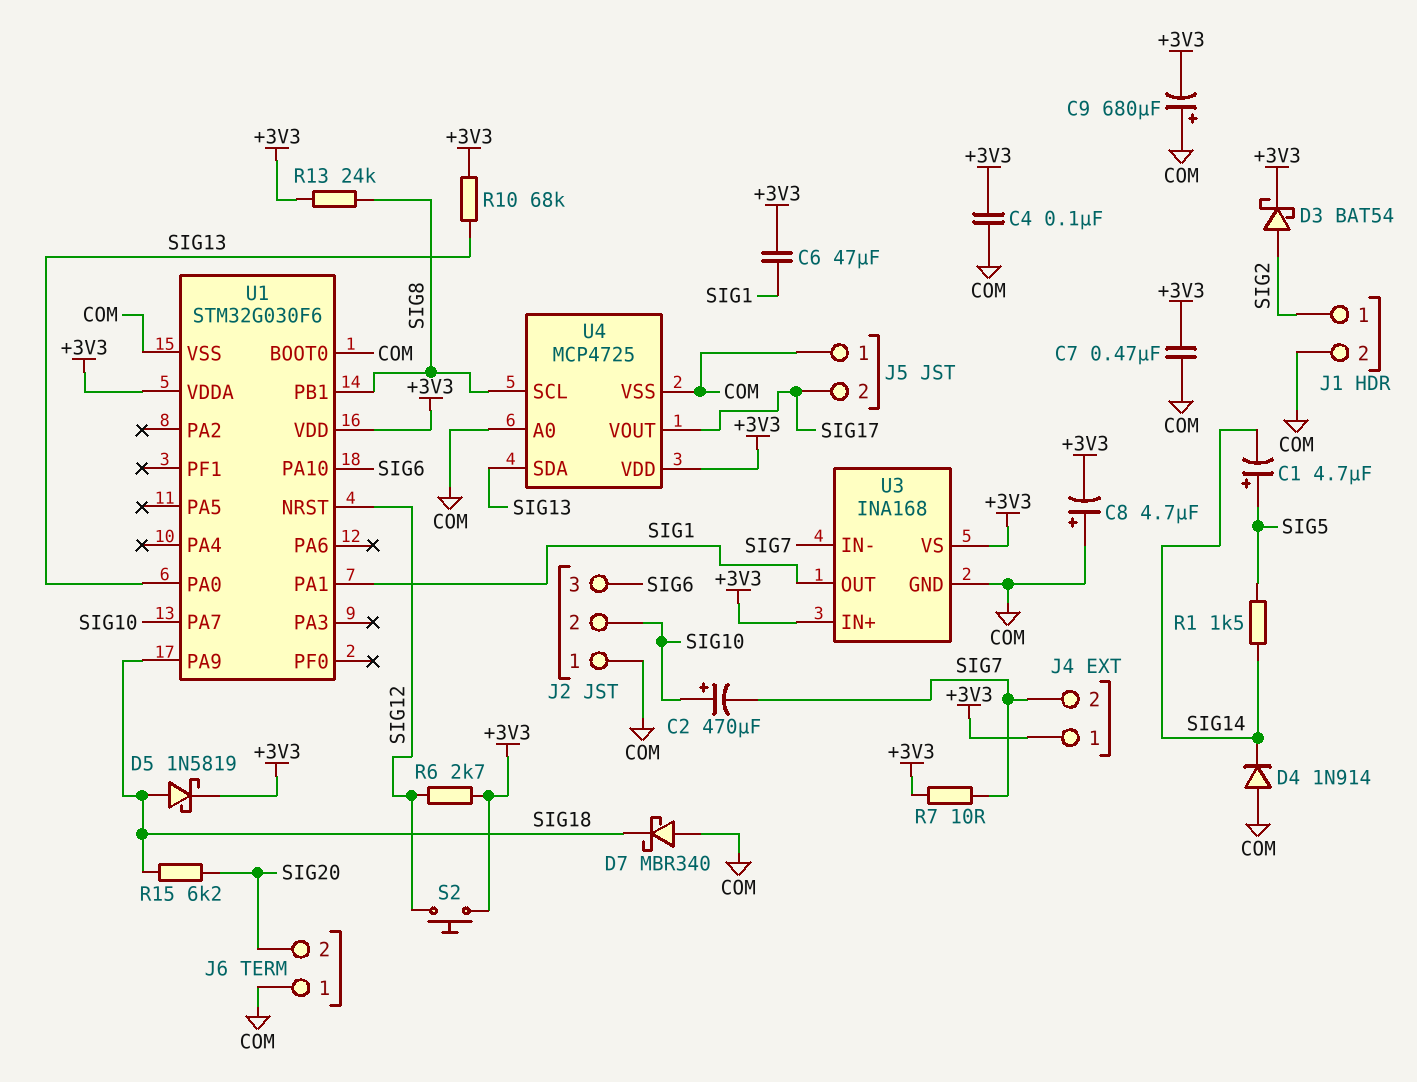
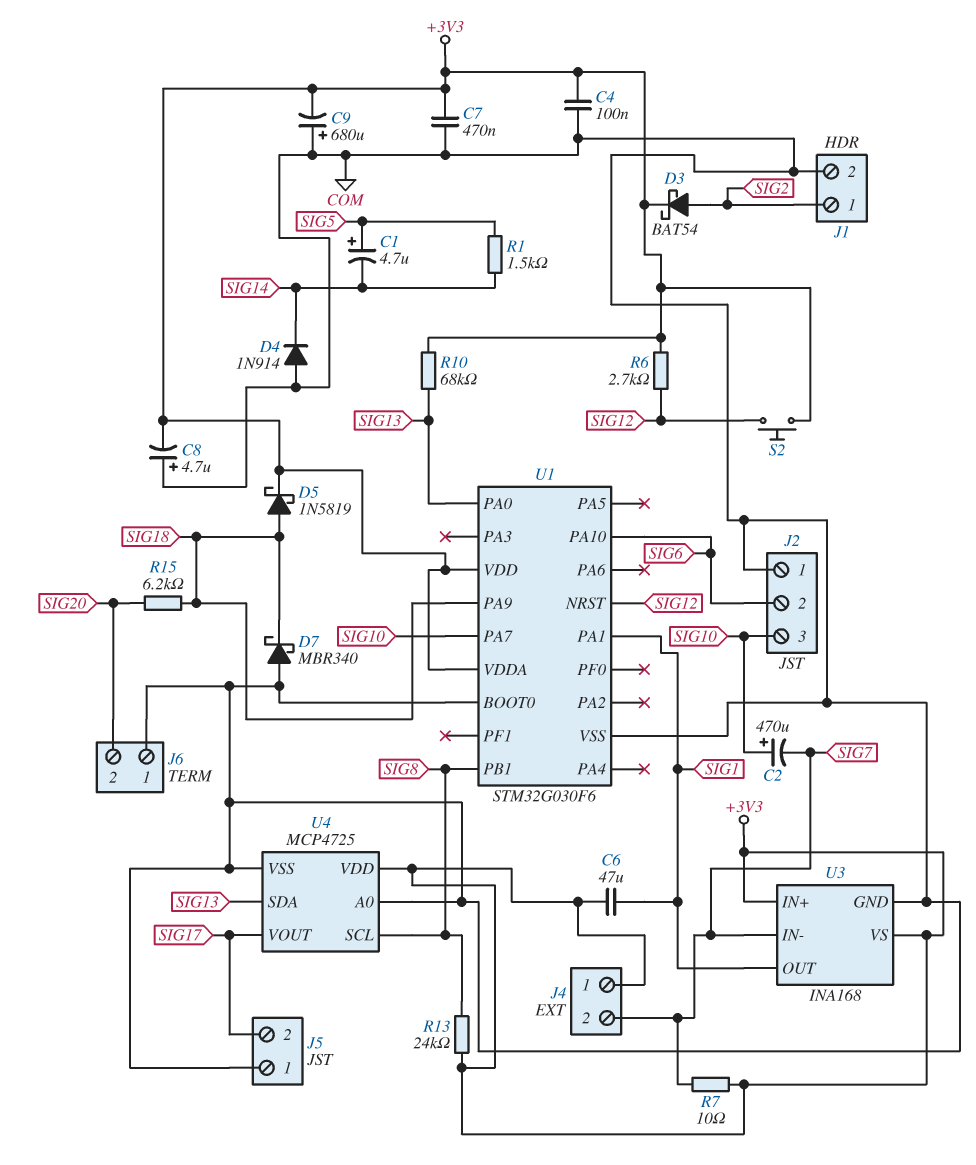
J2 pin 2: SIG10 -> SIG6
J2 pin 3: SIG6 -> SIG10

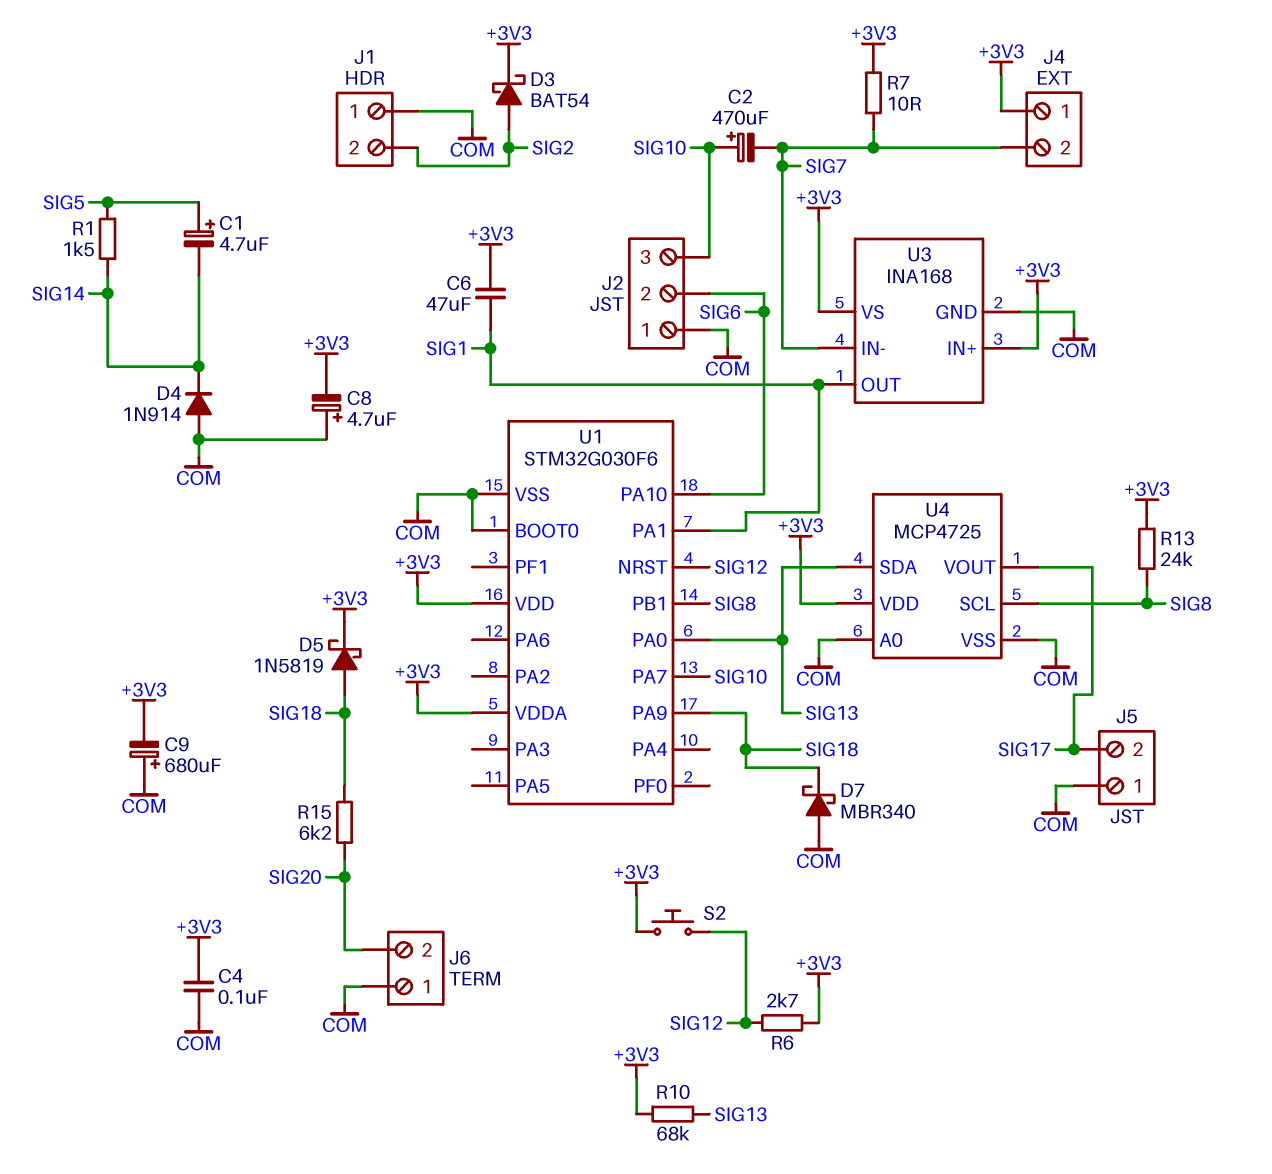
C7: 470nF (+3V3, COM) -> none
J1 pin 1: SIG2 -> COM
J1 pin 2: COM -> SIG2

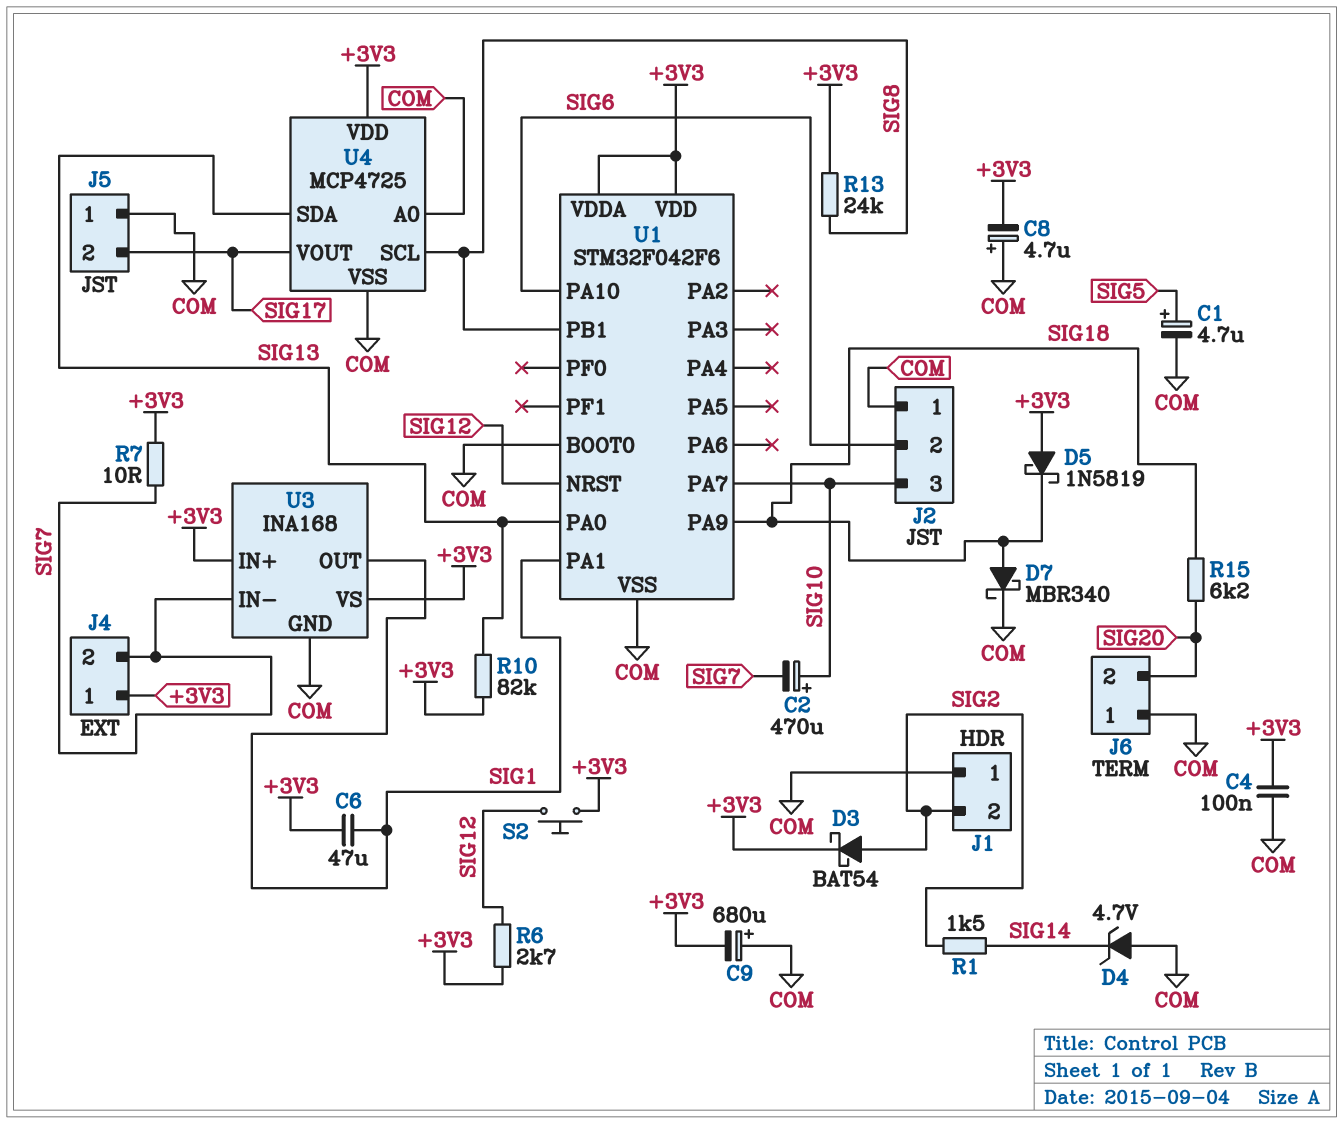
C1: 4.7uF (plus SIG5, minus SIG14) -> 4.7uF (plus SIG5, minus COM)
D4: diode 1N914 (A COM, K SIG14) -> zener 4.7V (A COM, K SIG14)
D5: schottky 1N5819 (A SIG18, K +3V3) -> schottky 1N5819 (A +3V3, K SIG18)
D7: schottky MBR340 (A COM, K SIG18) -> schottky MBR340 (A SIG18, K COM)
R1: 1.5k (SIG5, SIG14) -> 1.5k (SIG2, SIG14)
R10: 68k (+3V3, SIG13) -> 82k (+3V3, SIG13)
U1: STM32G030F6 -> STM32F042F6

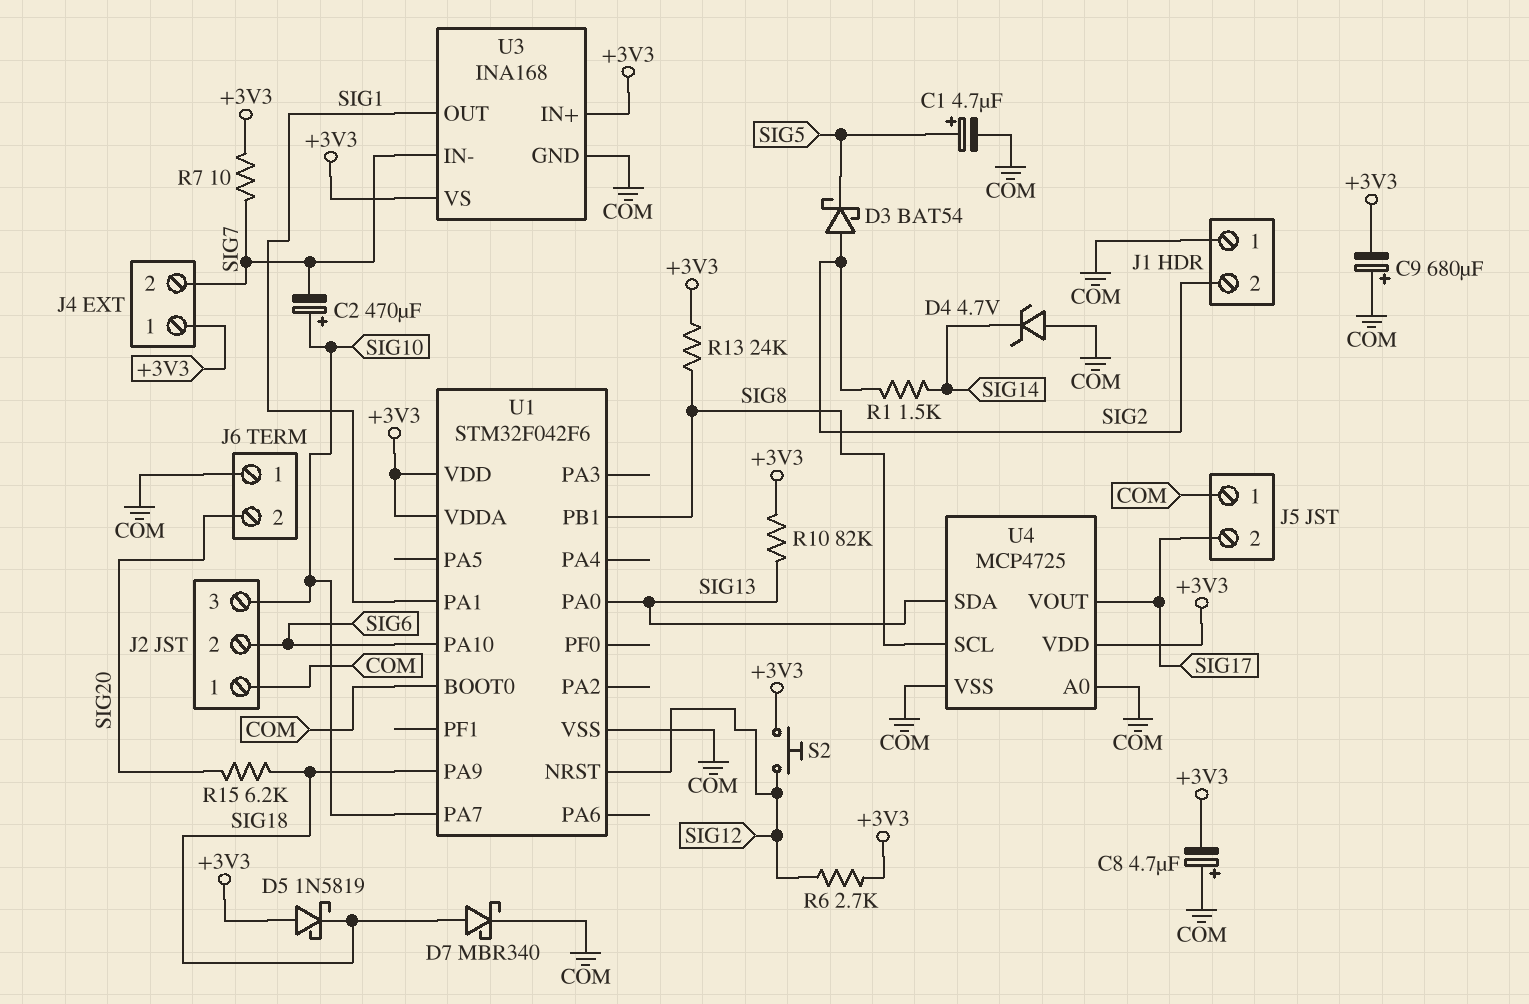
C4: 100nF (+3V3, COM) -> none
C6: 47uF (+3V3, SIG1) -> none
D3: schottky BAT54 (A SIG2, K +3V3) -> schottky BAT54 (A SIG2, K SIG5)

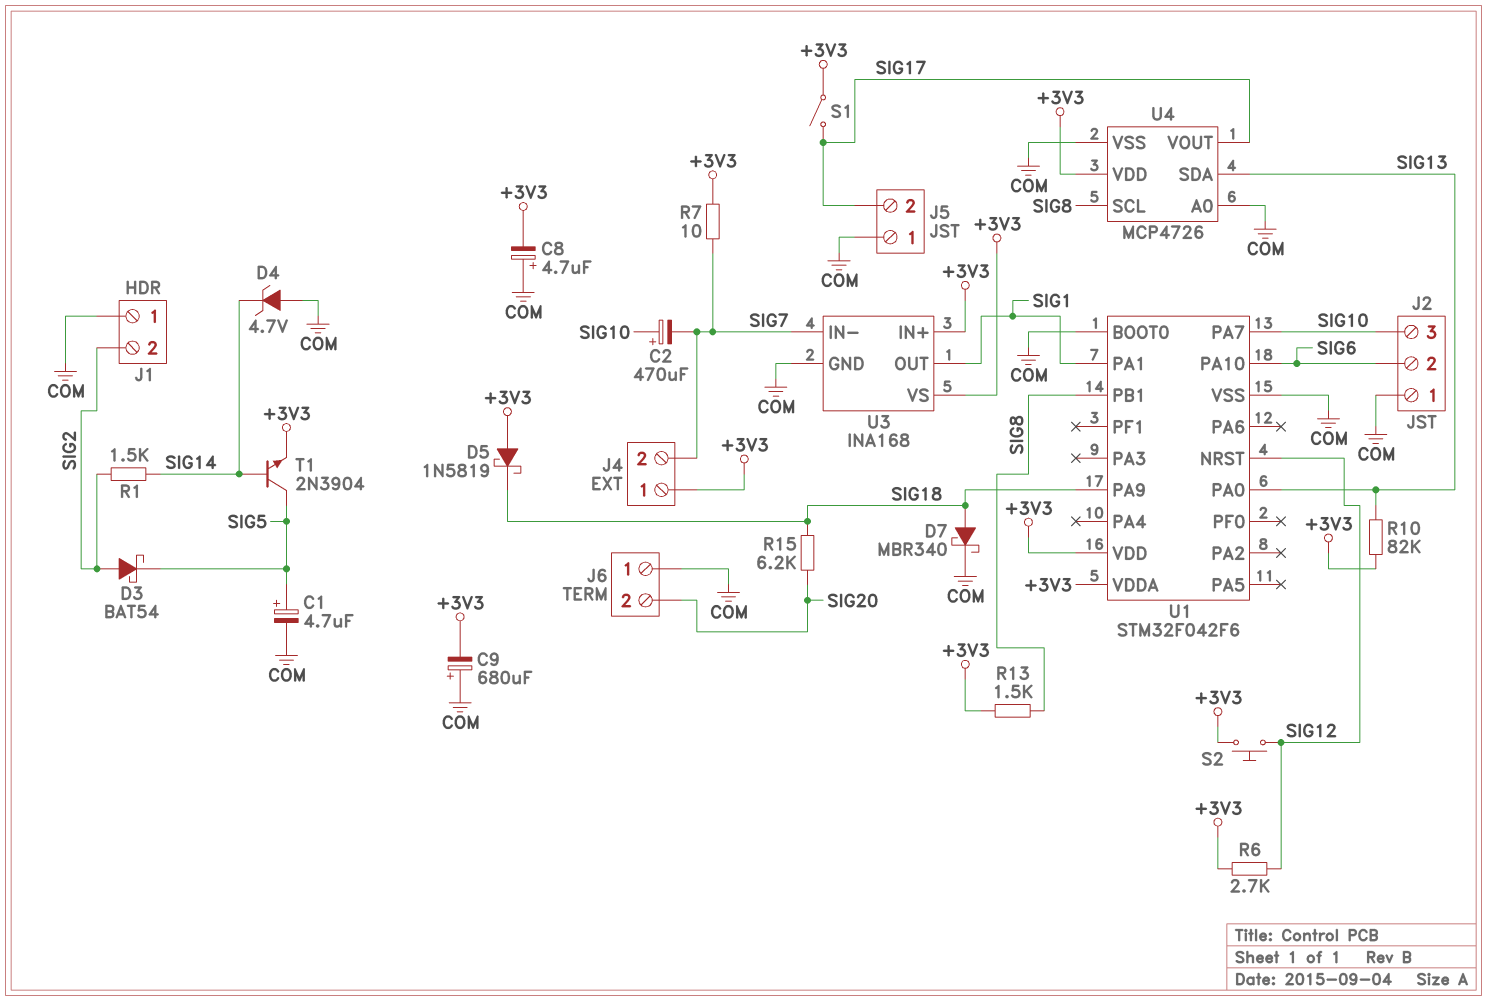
R13: 24k (+3V3, SIG8) -> 1.5k (+3V3, SIG8)
S1: none -> switch (+3V3, SIG17)
T1: none -> NPN 2N3904 (B SIG14, C SIG5, E +3V3)
U4: MCP4725 -> MCP4726

